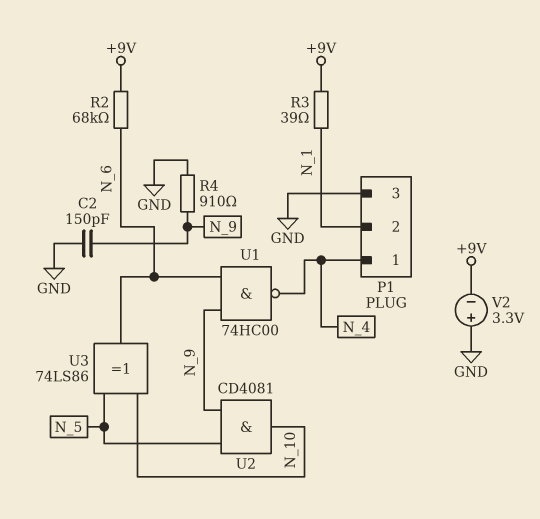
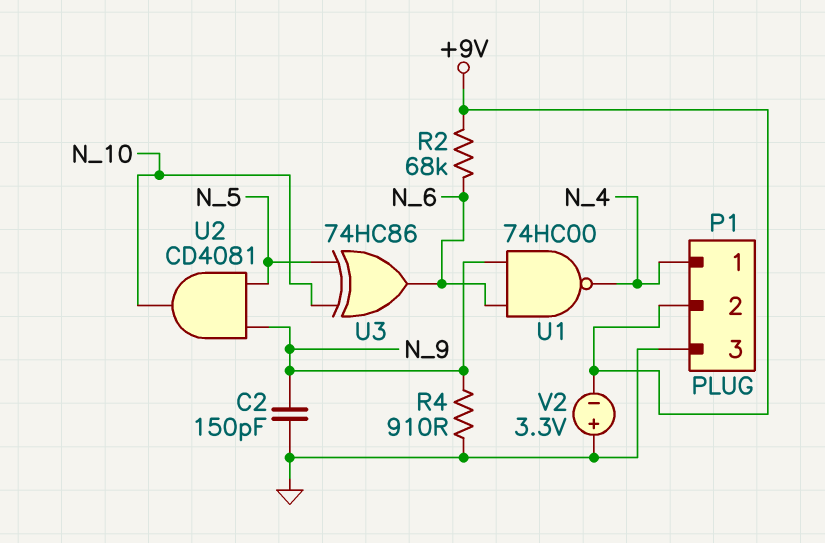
P1 pin 2: N_1 -> +9V
R3: 39 (+9V, N_1) -> none
U3: XOR 74LS86 (in N_5, in N_10, out N_6) -> XOR 74HC86 (in N_5, in N_10, out N_6)

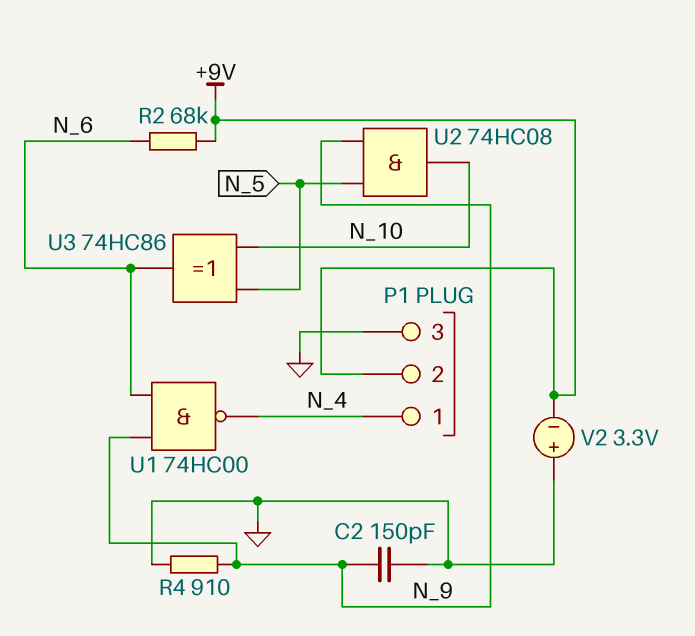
U2: AND CD4081 (in N_5, in N_9, out N_10) -> AND 74HC08 (in N_5, in N_9, out N_10)

